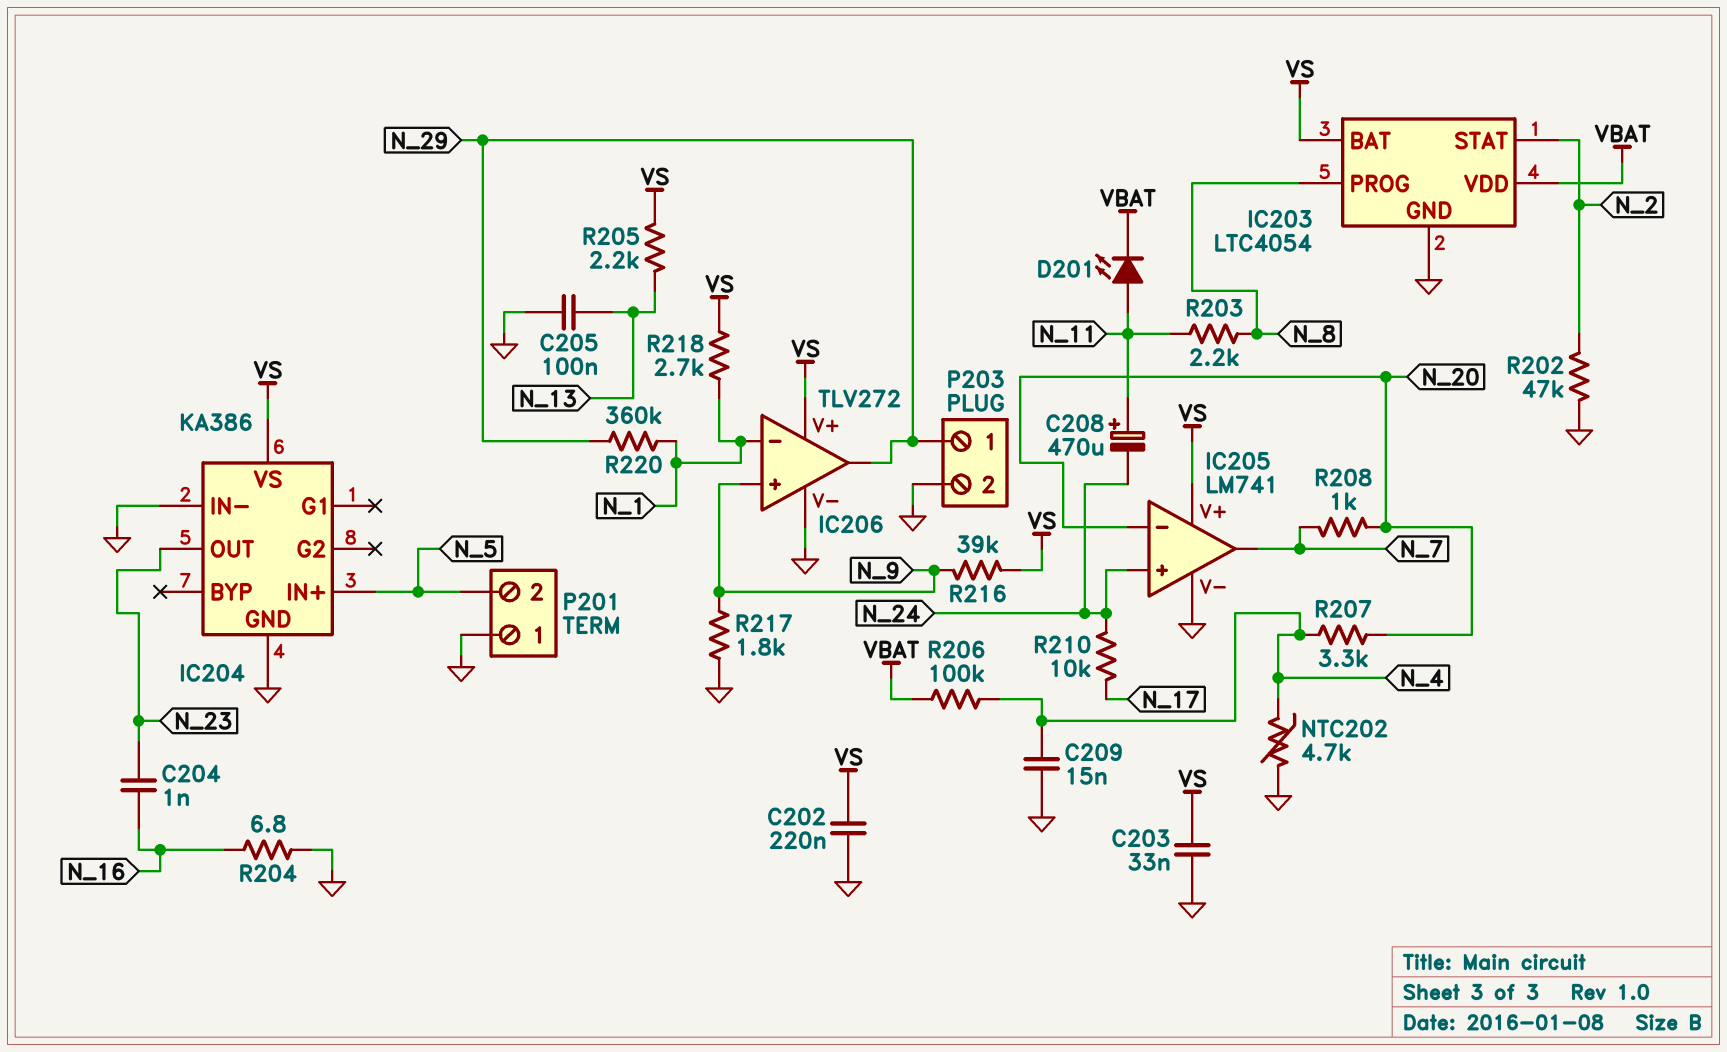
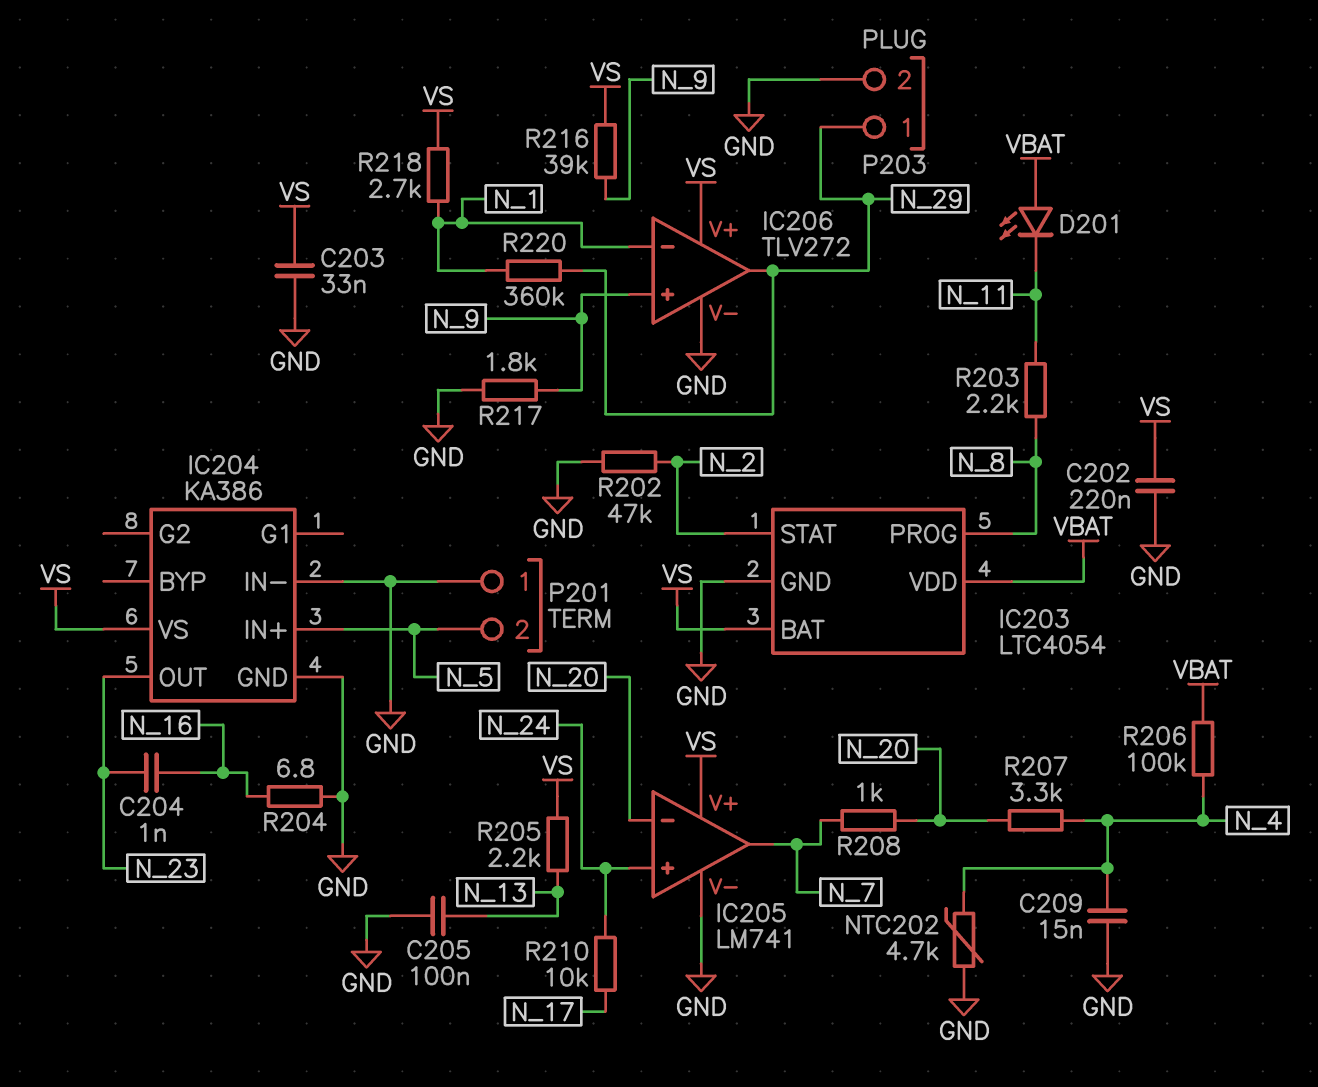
C208: 470uF (plus N_11, minus N_24) -> none
D201: LED (A N_11, K VBAT) -> LED (A VBAT, K N_11)

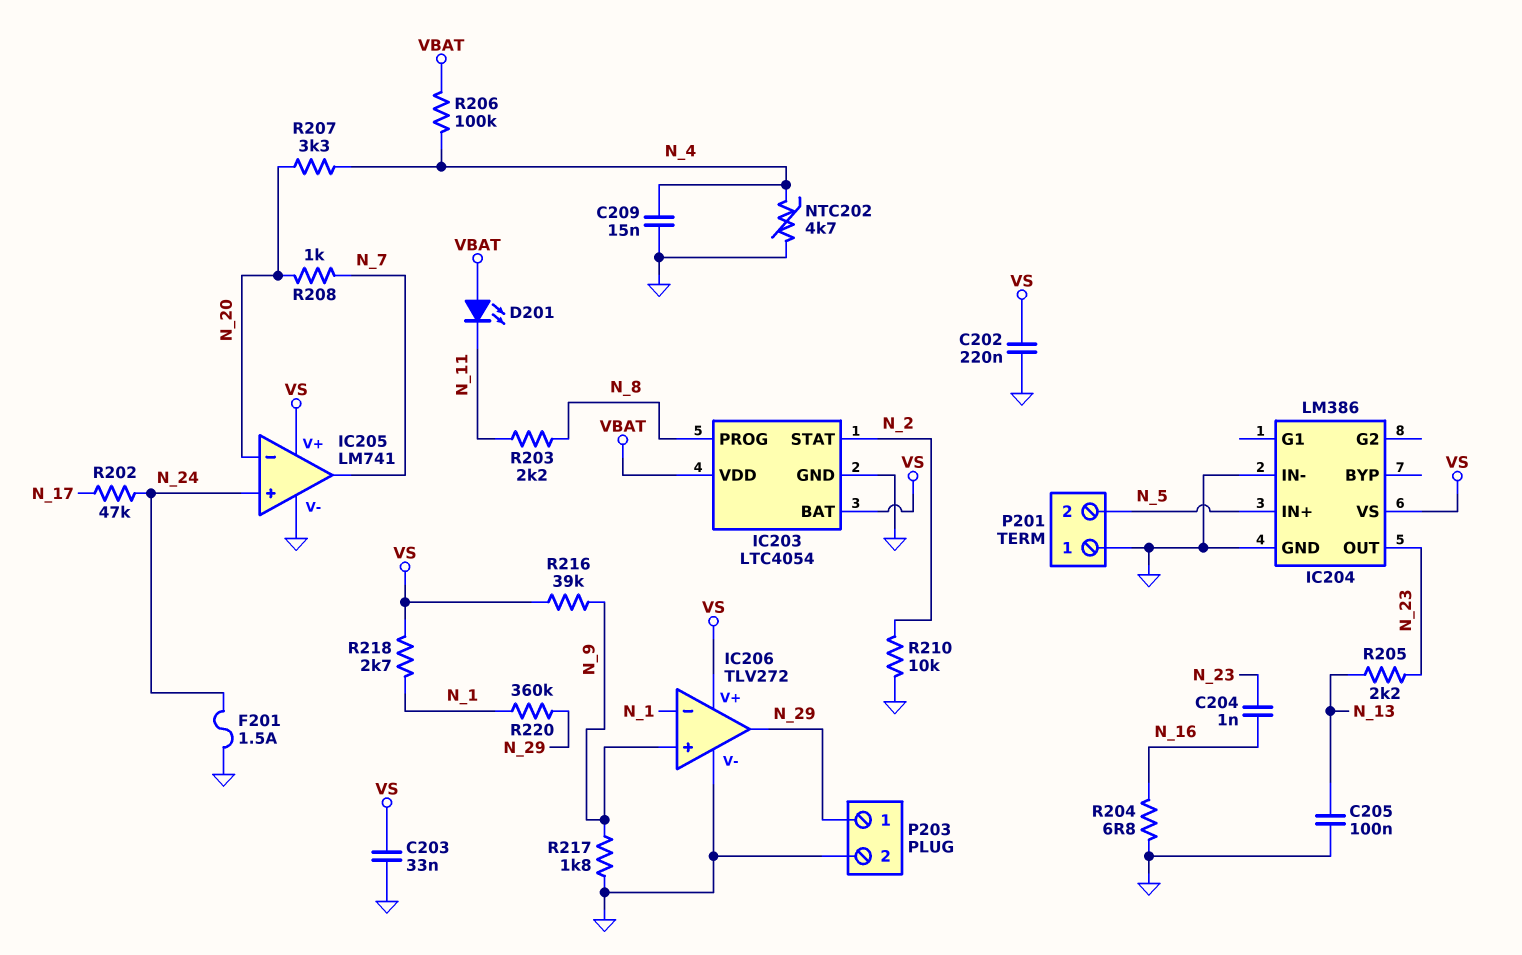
F201: none -> 1.5A (GND, N_24)
IC204: KA386 -> LM386
R202: 47k (GND, N_2) -> 47k (N_17, N_24)
R205: 2.2k (N_13, VS) -> 2.2k (N_13, N_23)
R210: 10k (N_17, N_24) -> 10k (GND, N_2)

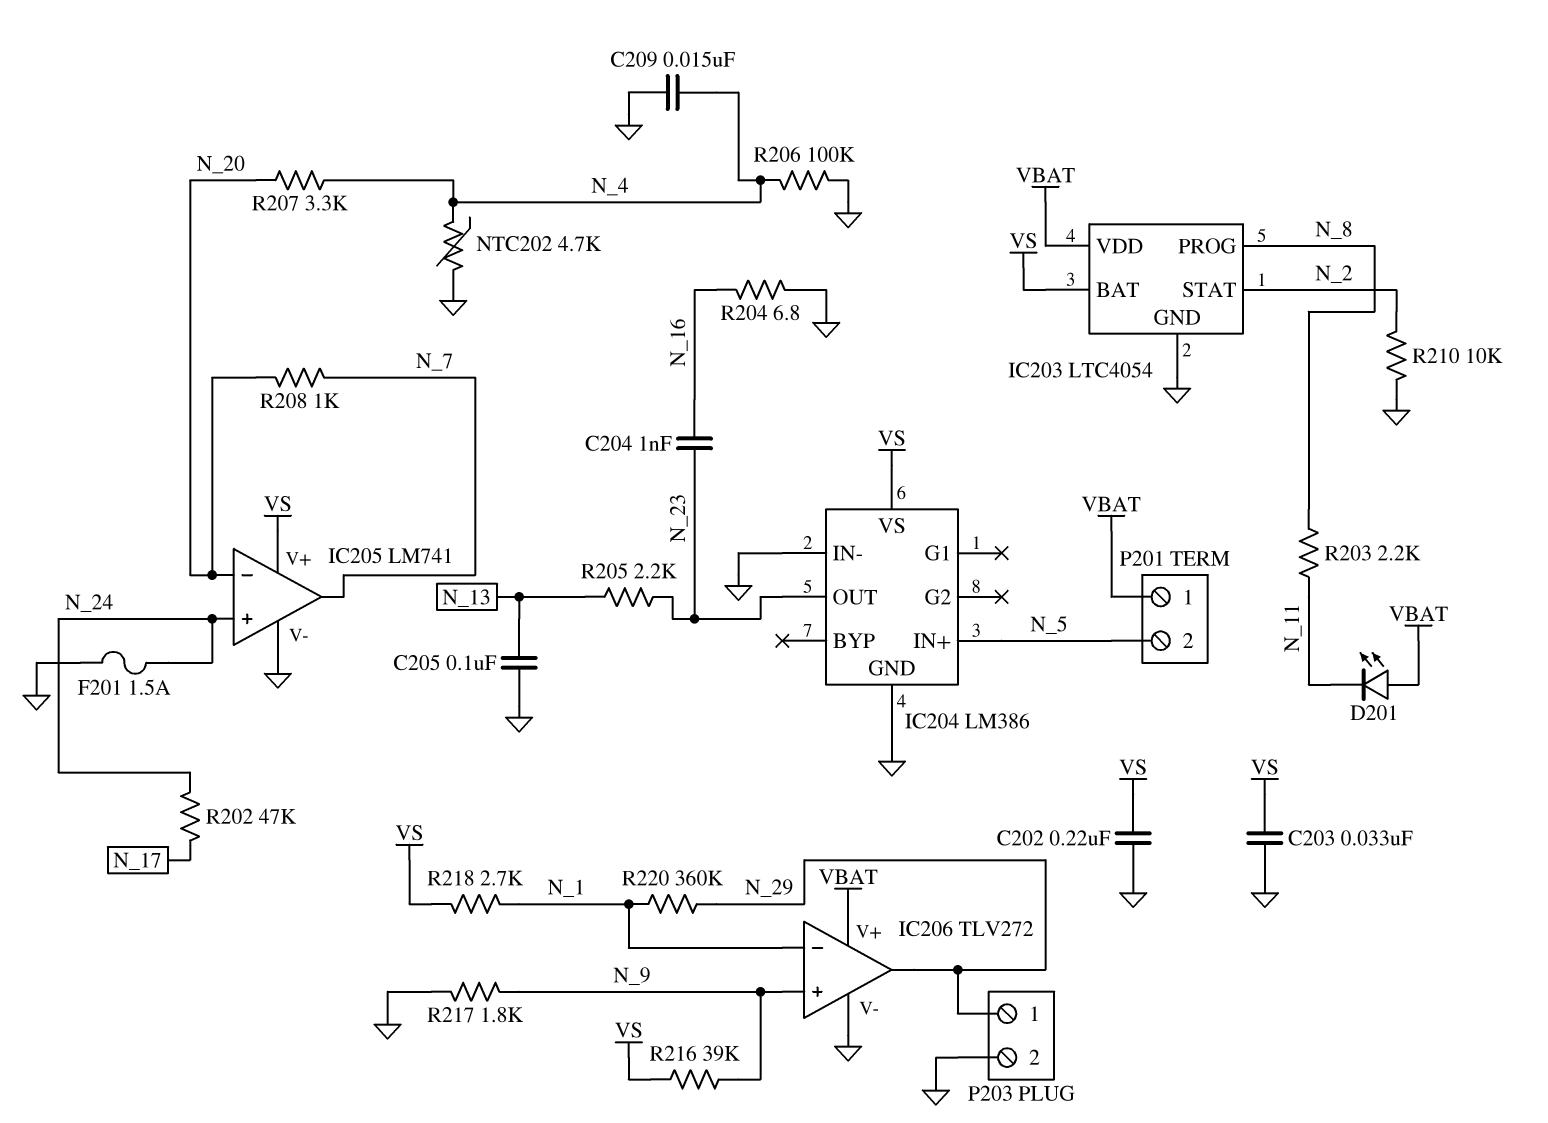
IC206 pin V+: VS -> VBAT
P201 pin 1: GND -> VBAT
R206: 100k (N_4, VBAT) -> 100k (GND, N_4)

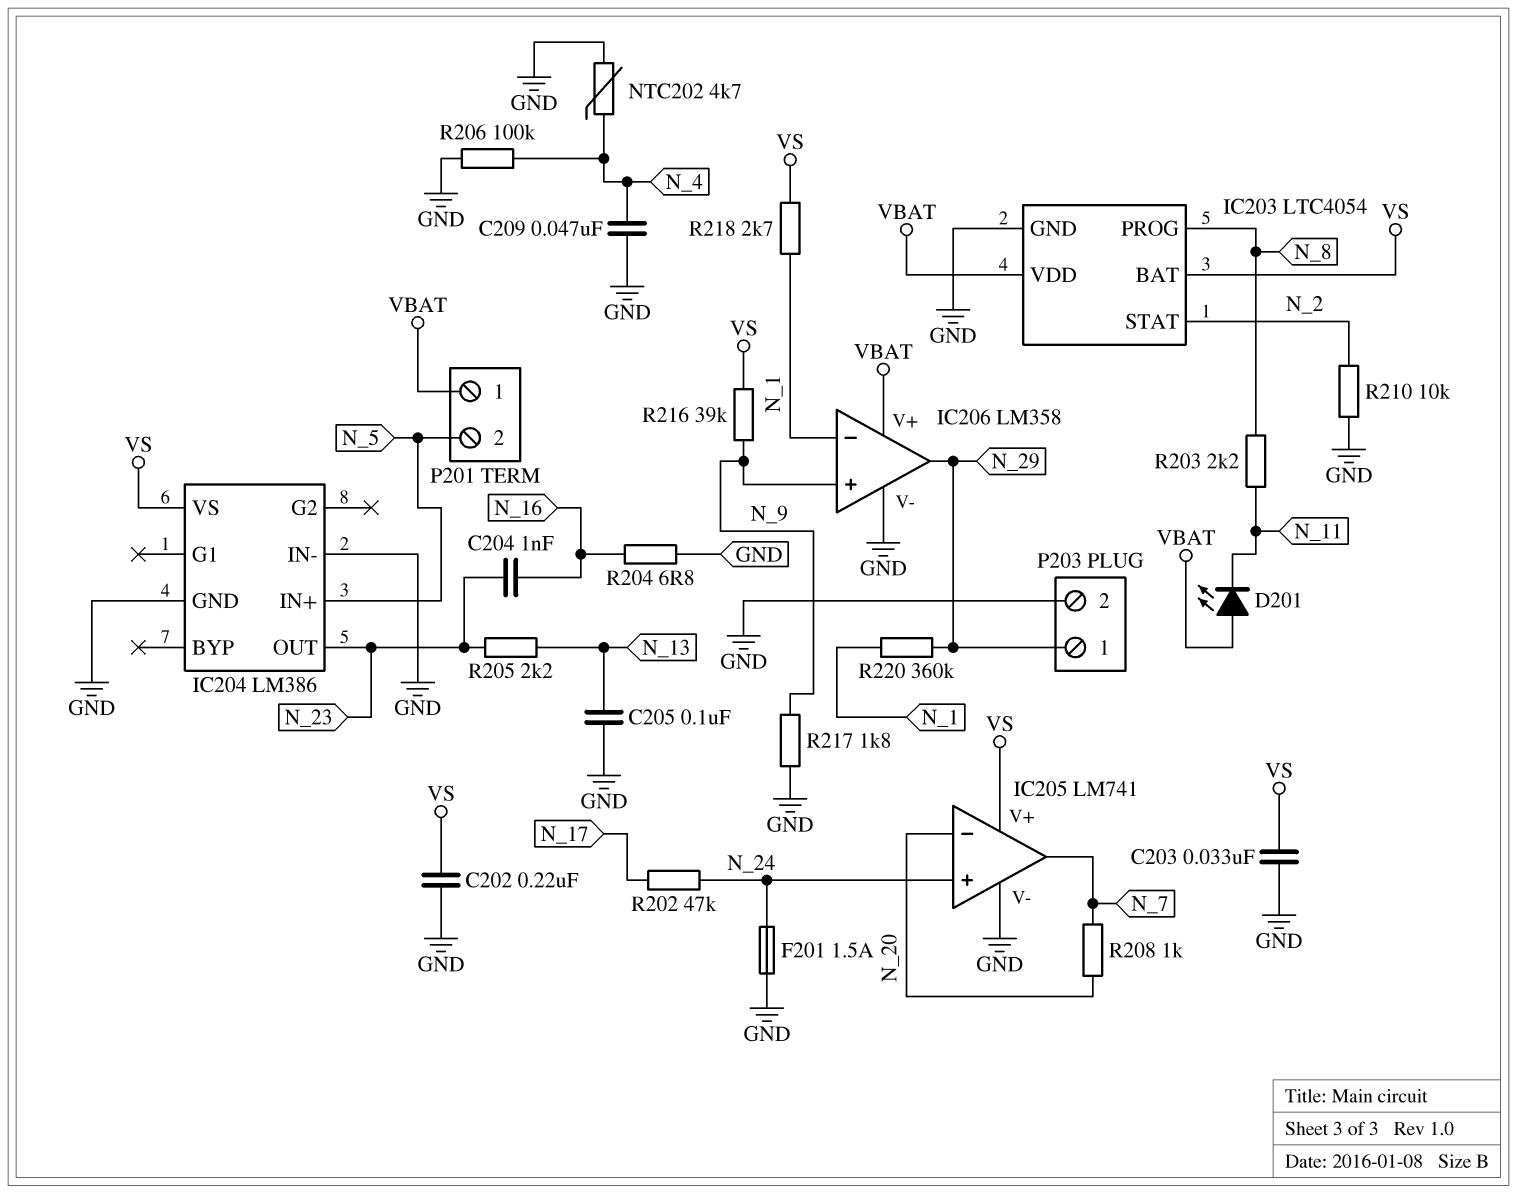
C209: 15nF (GND, N_4) -> 47nF (GND, N_4)
IC206: TLV272 -> LM358
R207: 3.3k (N_4, N_20) -> none

